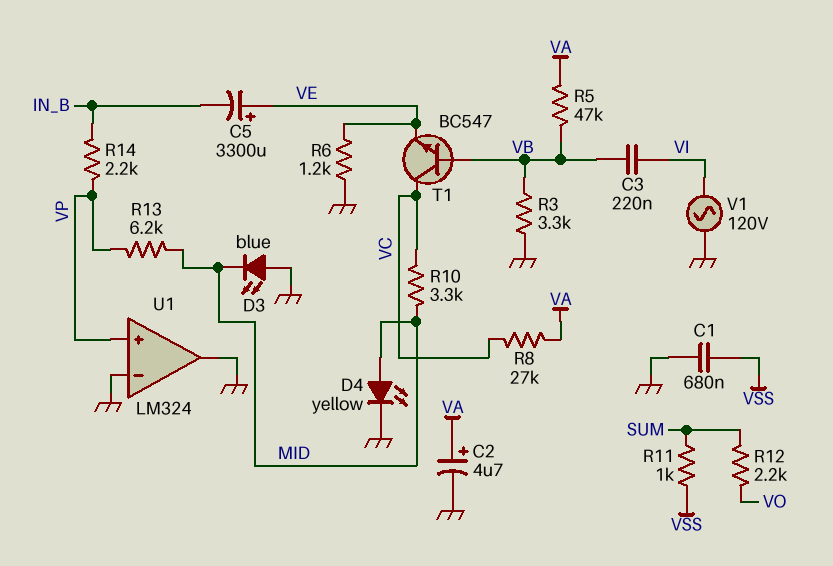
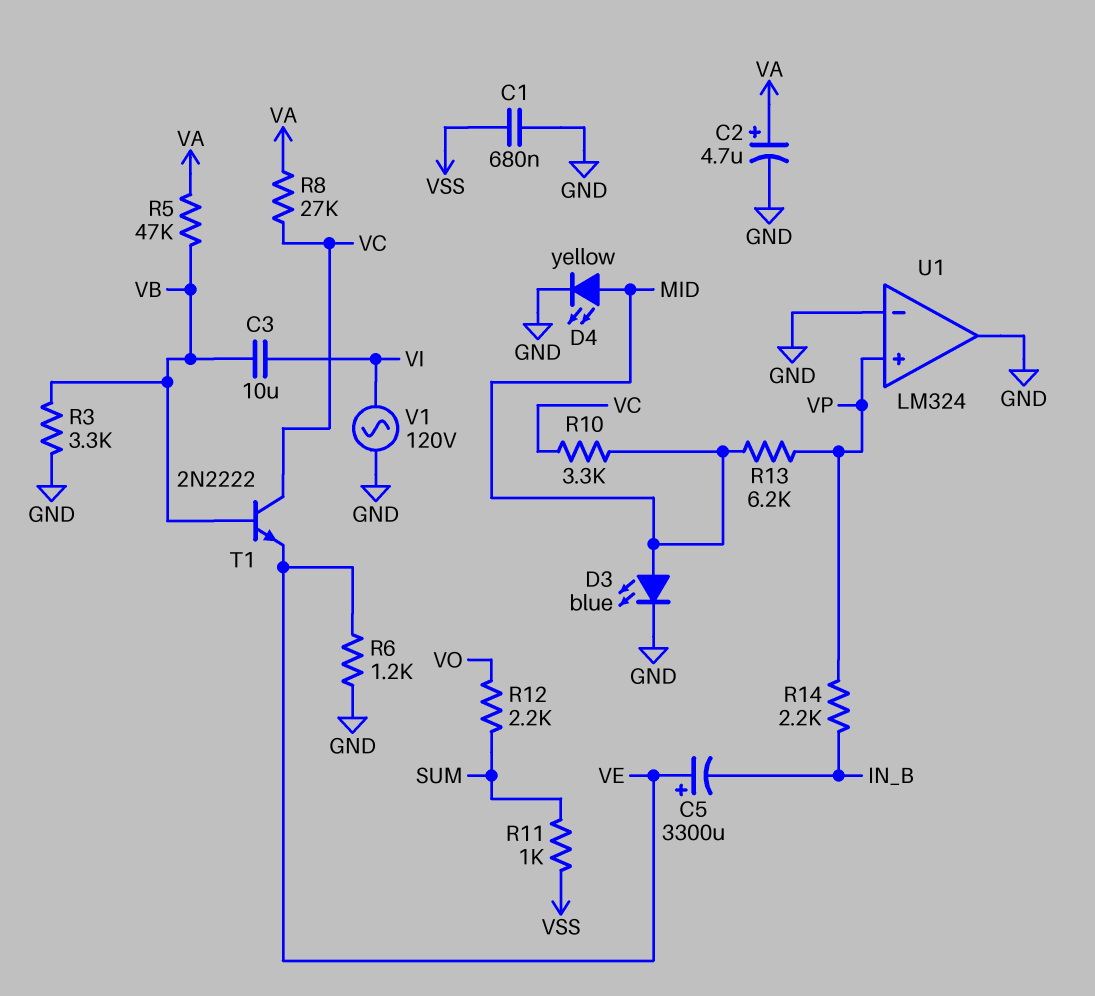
C3: 220nF (VB, VI) -> 10uF (VB, VI)
D3: LED blue (A GND, K MID) -> LED blue (A MID, K GND)
T1: NPN BC547 (B VB, C VC, E VE) -> NPN 2N2222 (B VB, C VC, E VE)

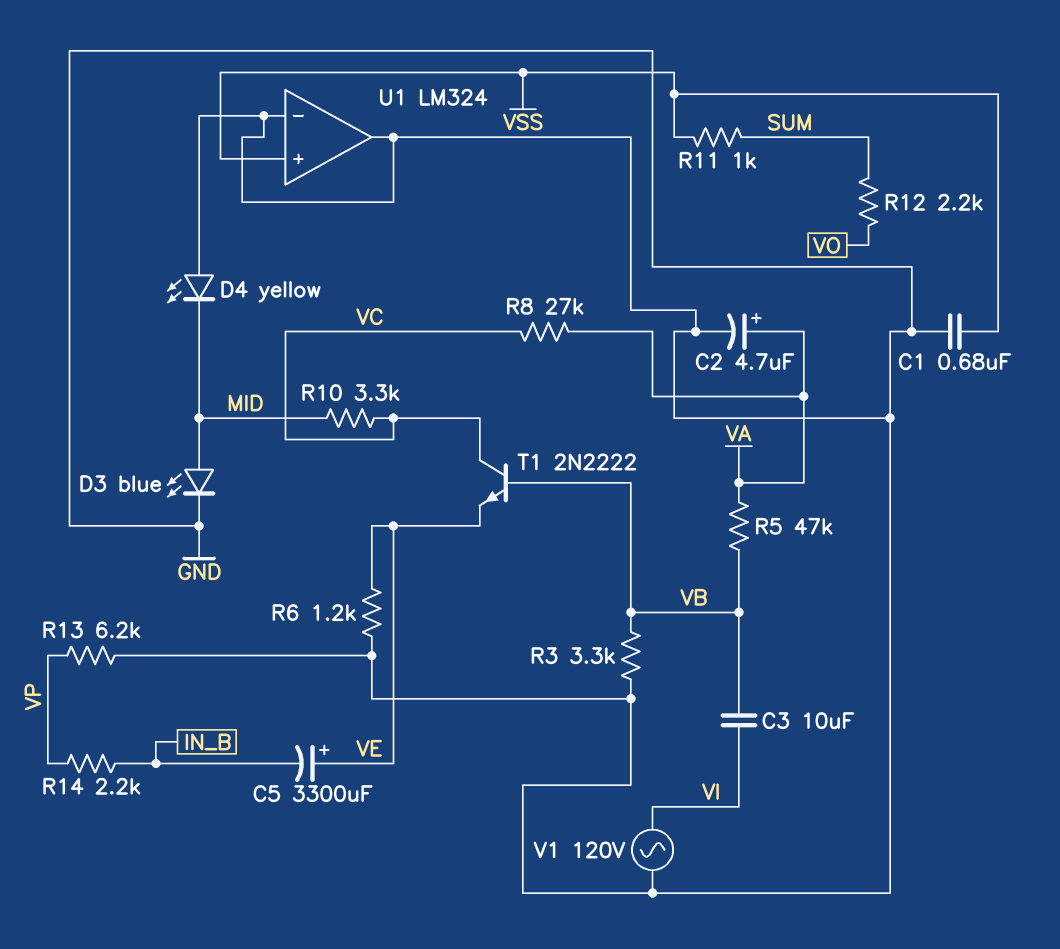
D4: LED yellow (A MID, K GND) -> LED yellow (A GND, K MID)
R13: 6.2k (MID, VP) -> 6.2k (GND, VP)
U1 pin in+: VP -> VSS

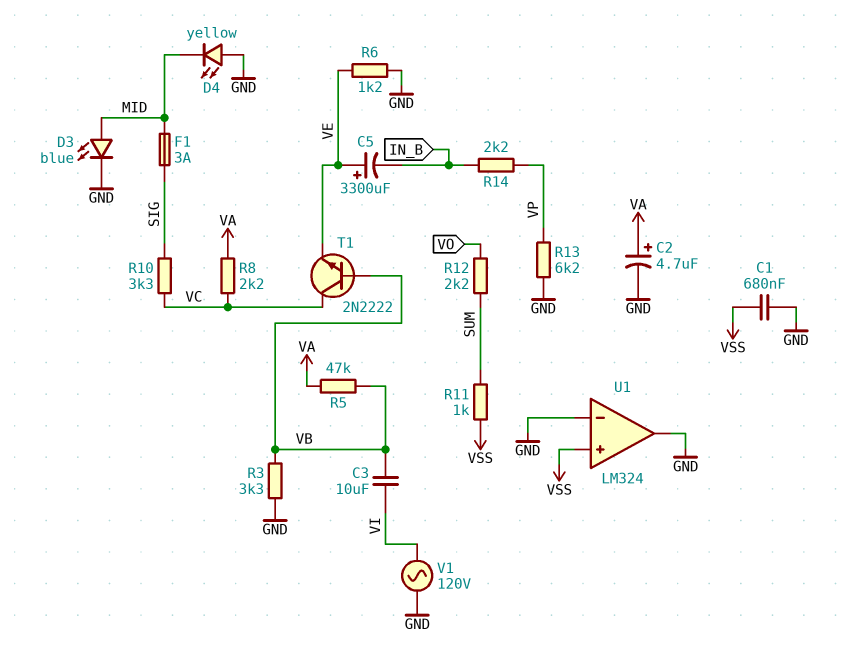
F1: none -> 3A (MID, SIG)
R8: 27k (VA, VC) -> 2.2k (VA, VC)
R10: 3.3k (MID, VC) -> 3.3k (SIG, VC)

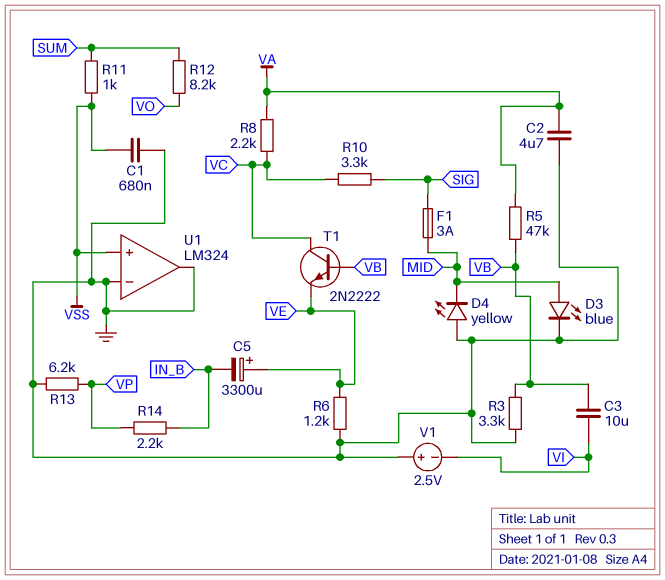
C2: 4.7uF (plus VA, minus GND) -> 4.7uF (GND, VA)
R12: 2.2k (SUM, VO) -> 8.2k (SUM, VO)
V1: AC 120V (GND, VI) -> 2.5V (plus GND, minus VI)

